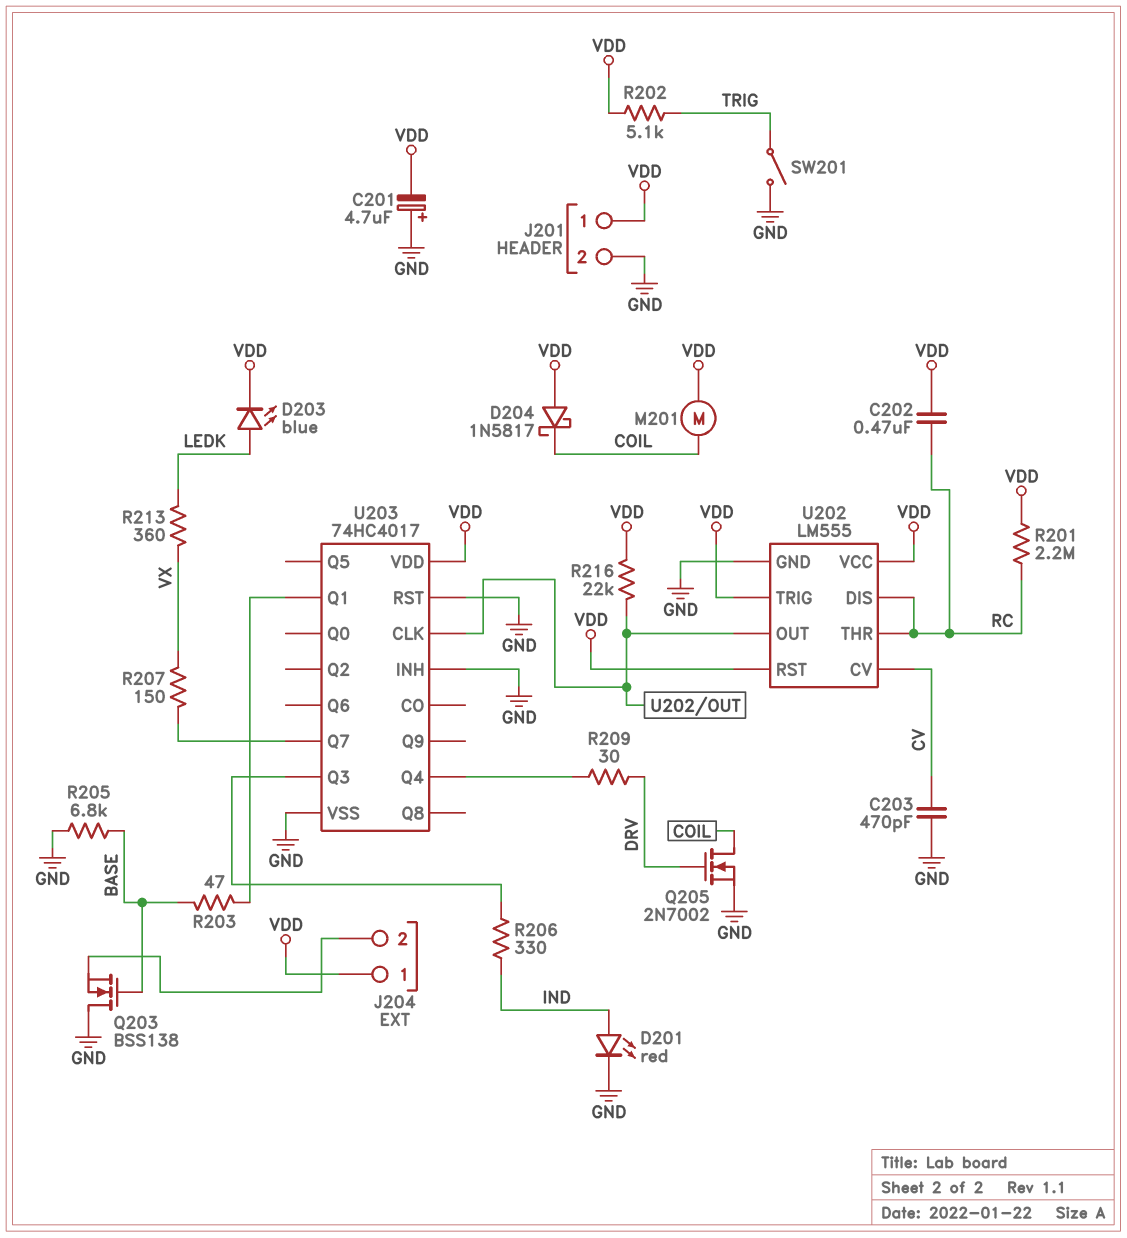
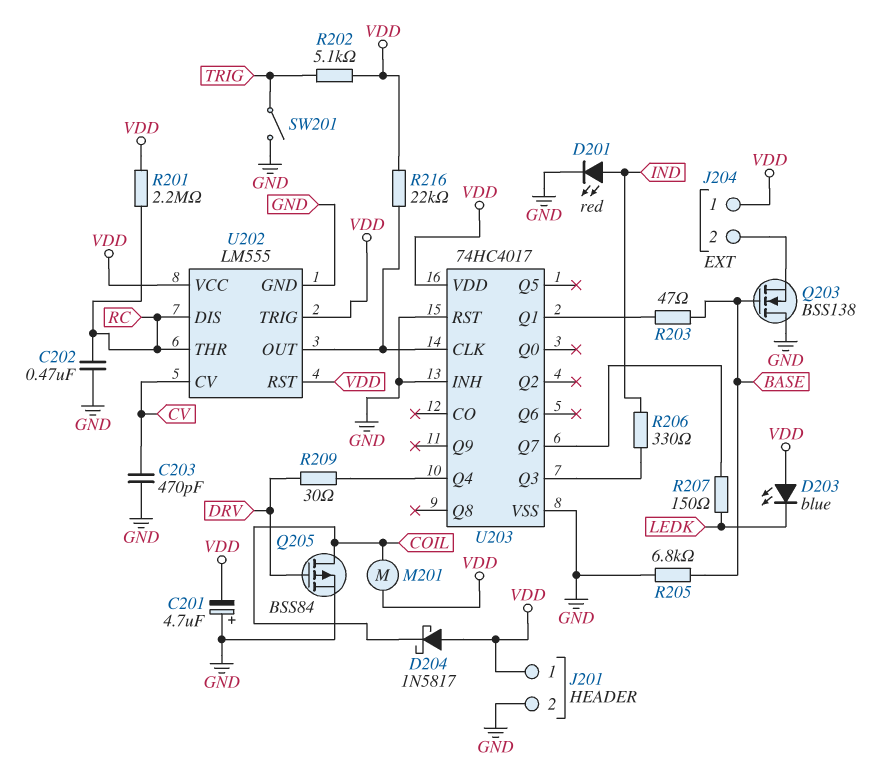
C202: 470nF (RC, VDD) -> 470nF (GND, RC)
D203: LED blue (A LEDK, K VDD) -> LED blue (A VDD, K LEDK)
Q205: NMOS 2N7002 (G DRV, D COIL, S GND) -> PMOS BSS84 (G DRV, D COIL, S GND)
R207: 150 (U203/Q7, VX) -> 150 (LEDK, U203/Q7)
R213: 360 (LEDK, VX) -> none

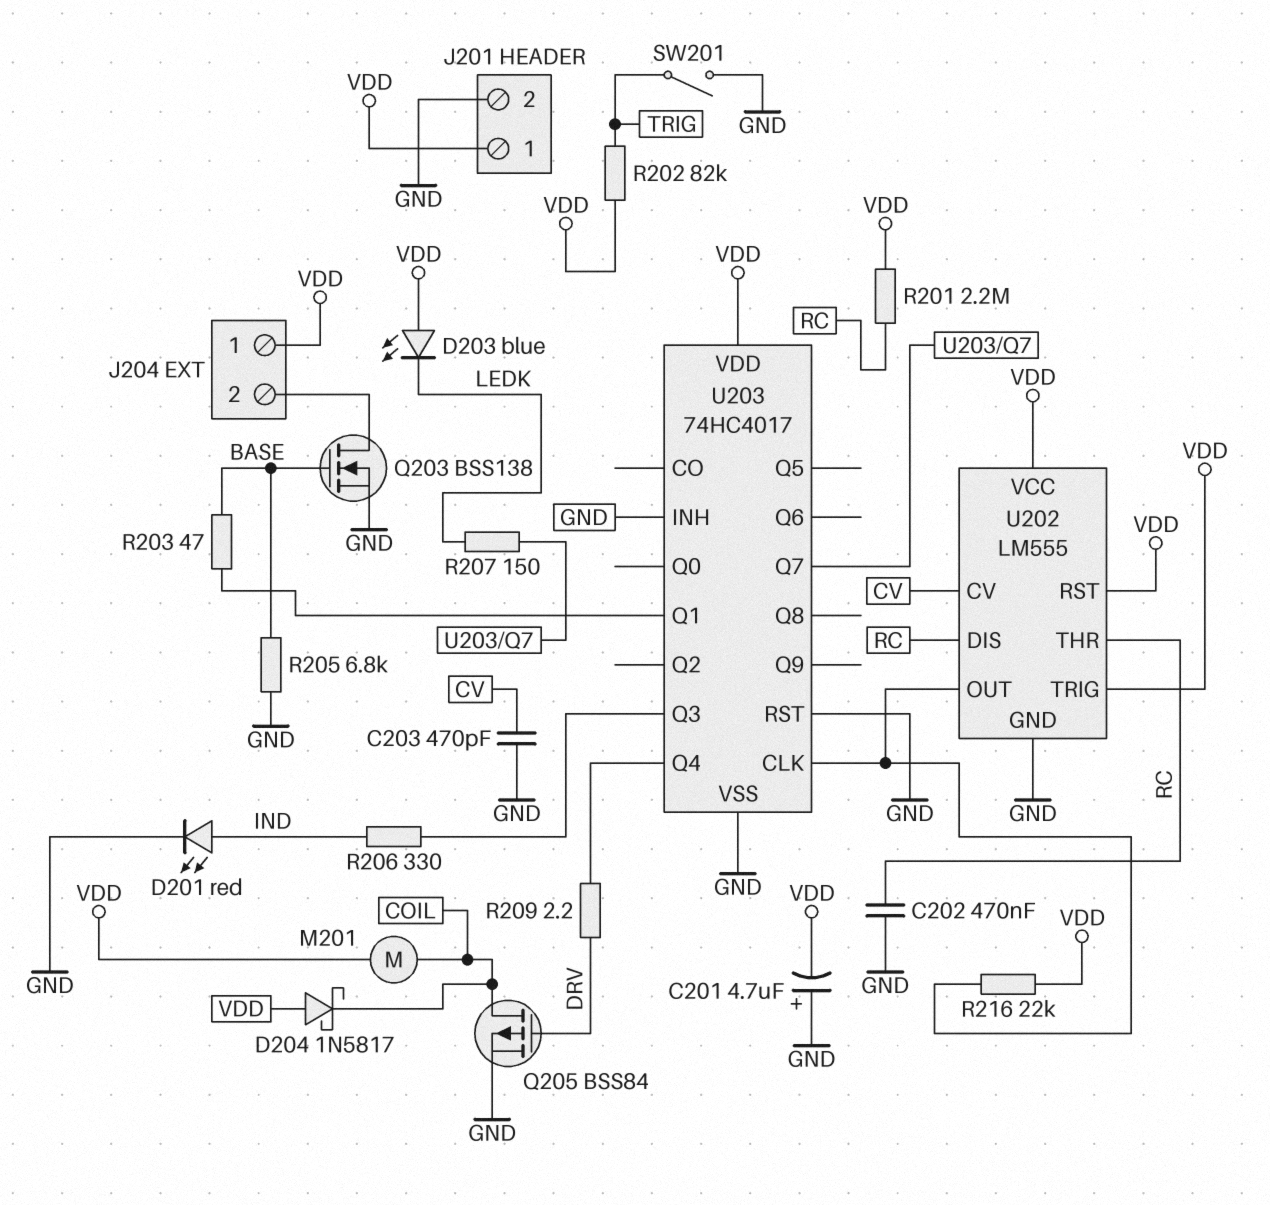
Q203: NMOS BSS138 (G BASE, D GND, S J204/2) -> NMOS BSS138 (G BASE, D J204/2, S GND)
R202: 5.1k (TRIG, VDD) -> 82k (TRIG, VDD)
R209: 30 (DRV, U203/Q4) -> 2.2 (DRV, U203/Q4)

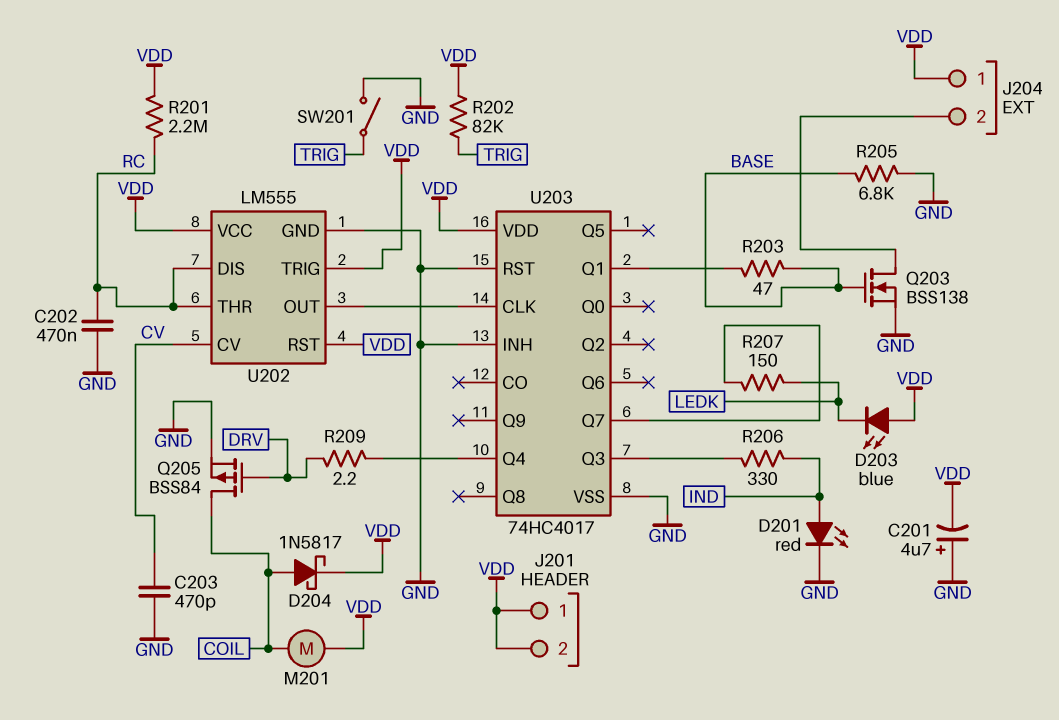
D204: schottky 1N5817 (A VDD, K COIL) -> schottky 1N5817 (A COIL, K VDD)
J201 pin 2: GND -> VDD
R216: 22k (U202/OUT, VDD) -> none

